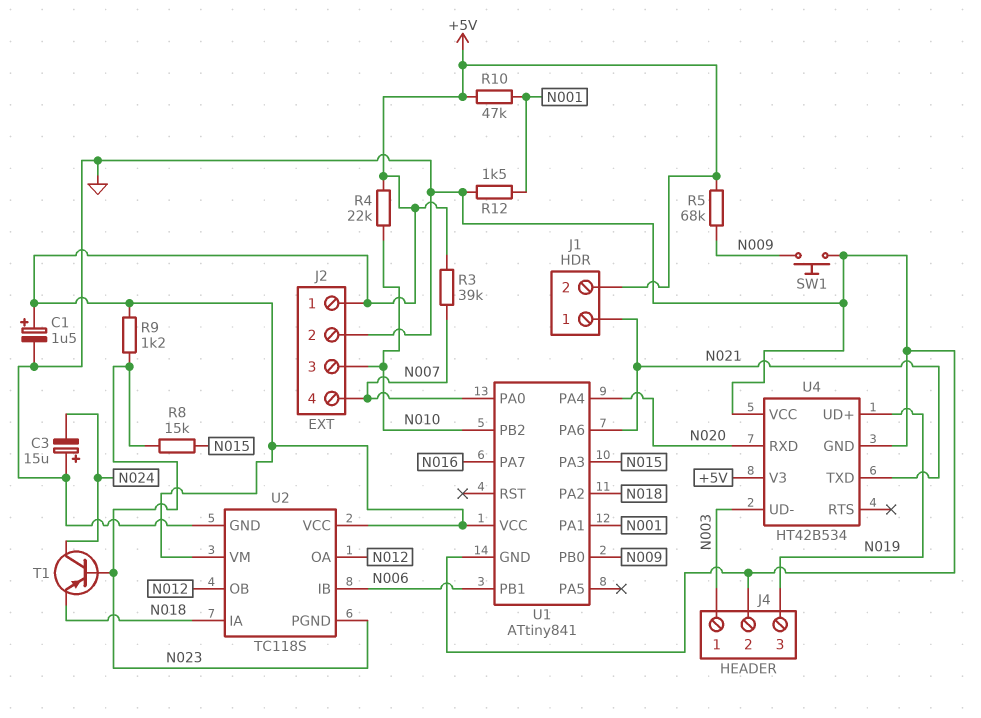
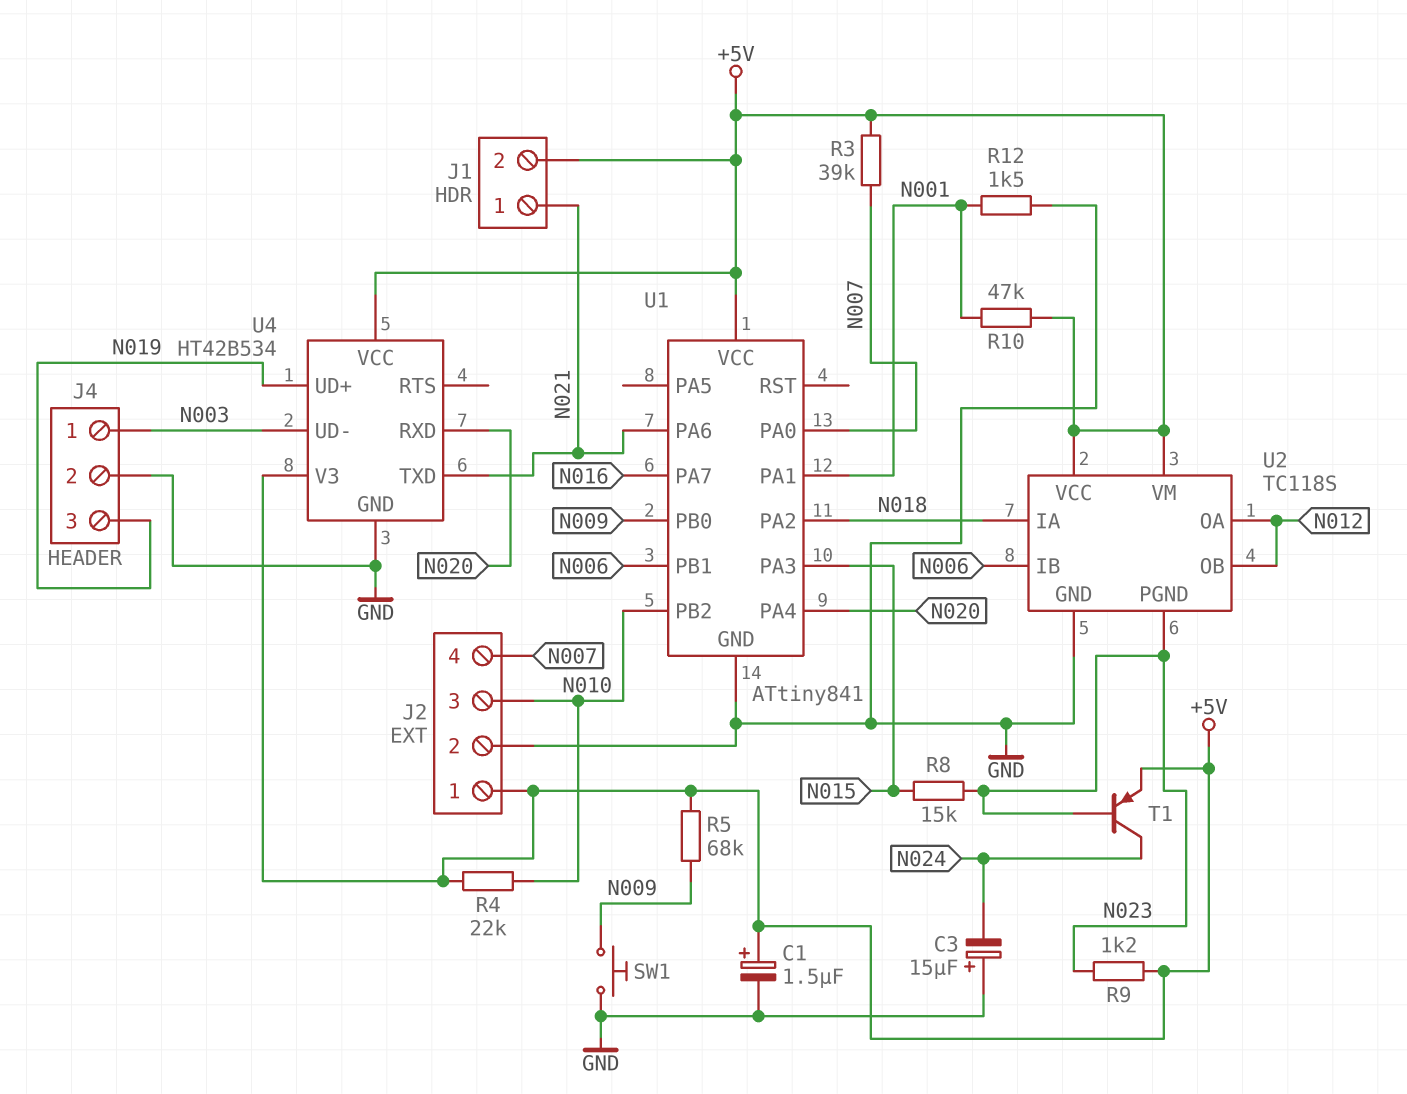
T1: PNP (B N023, C N024, E N018) -> PNP (B N023, C N024, E +5V)
U4 pin VCC: GND -> +5V

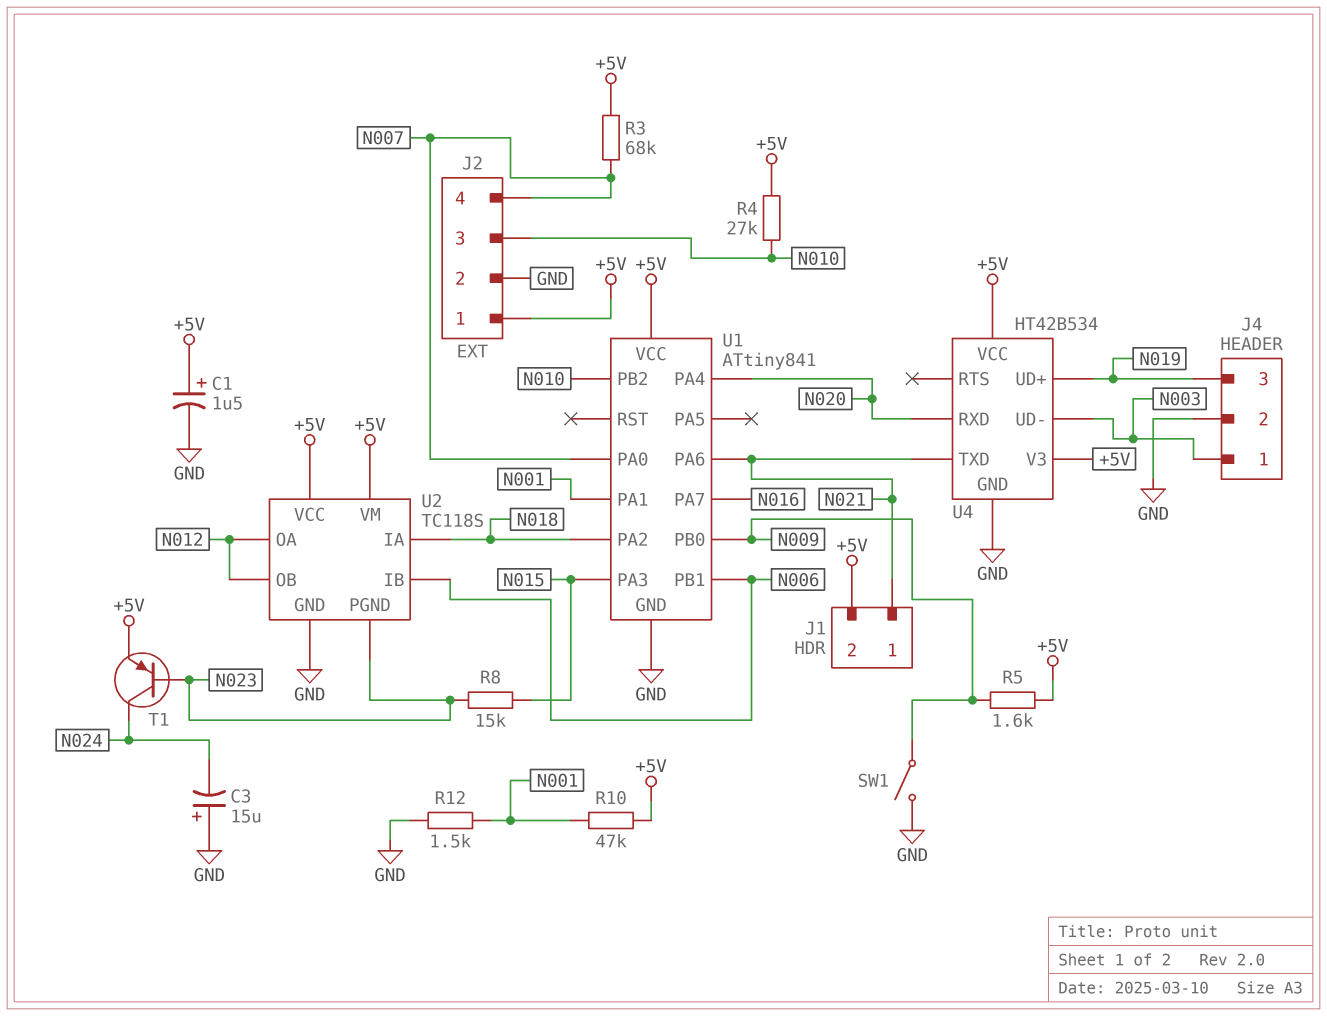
R3: 39k (+5V, N007) -> 68k (+5V, N007)
R4: 22k (+5V, N010) -> 27k (+5V, N010)
R5: 68k (+5V, N009) -> 1.6k (+5V, N009)
R9: 1.2k (+5V, N023) -> none
SW1: button (GND, N009) -> switch (GND, N009)

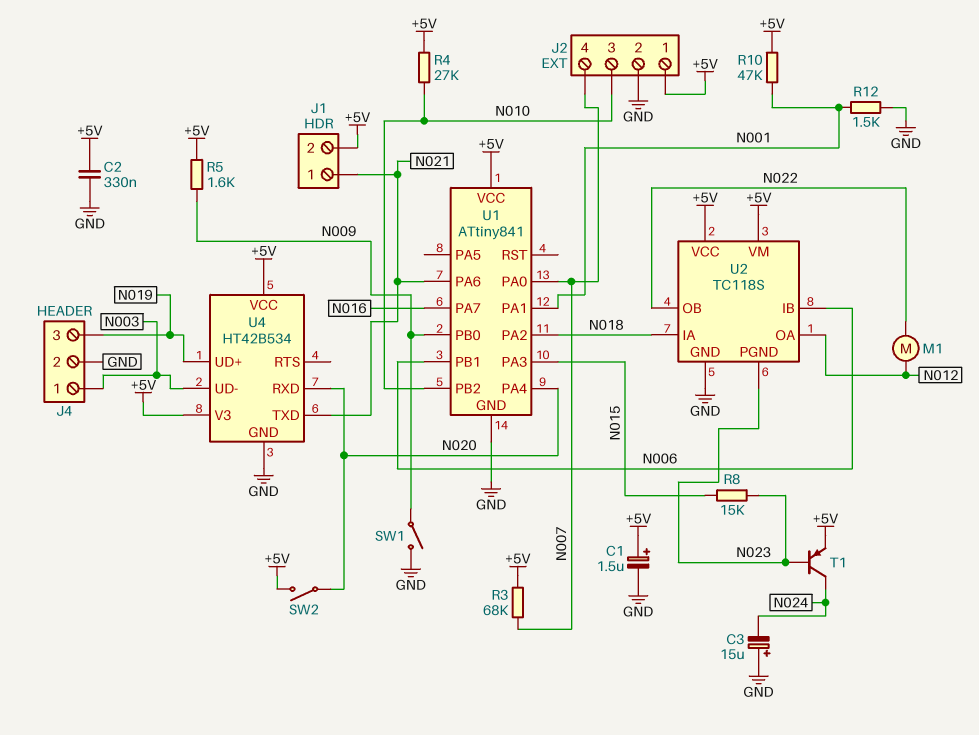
C2: none -> 330nF (+5V, GND)
M1: none -> motor (N012, N022)
SW2: none -> switch (+5V, N020)
U2 pin OB: N012 -> N022

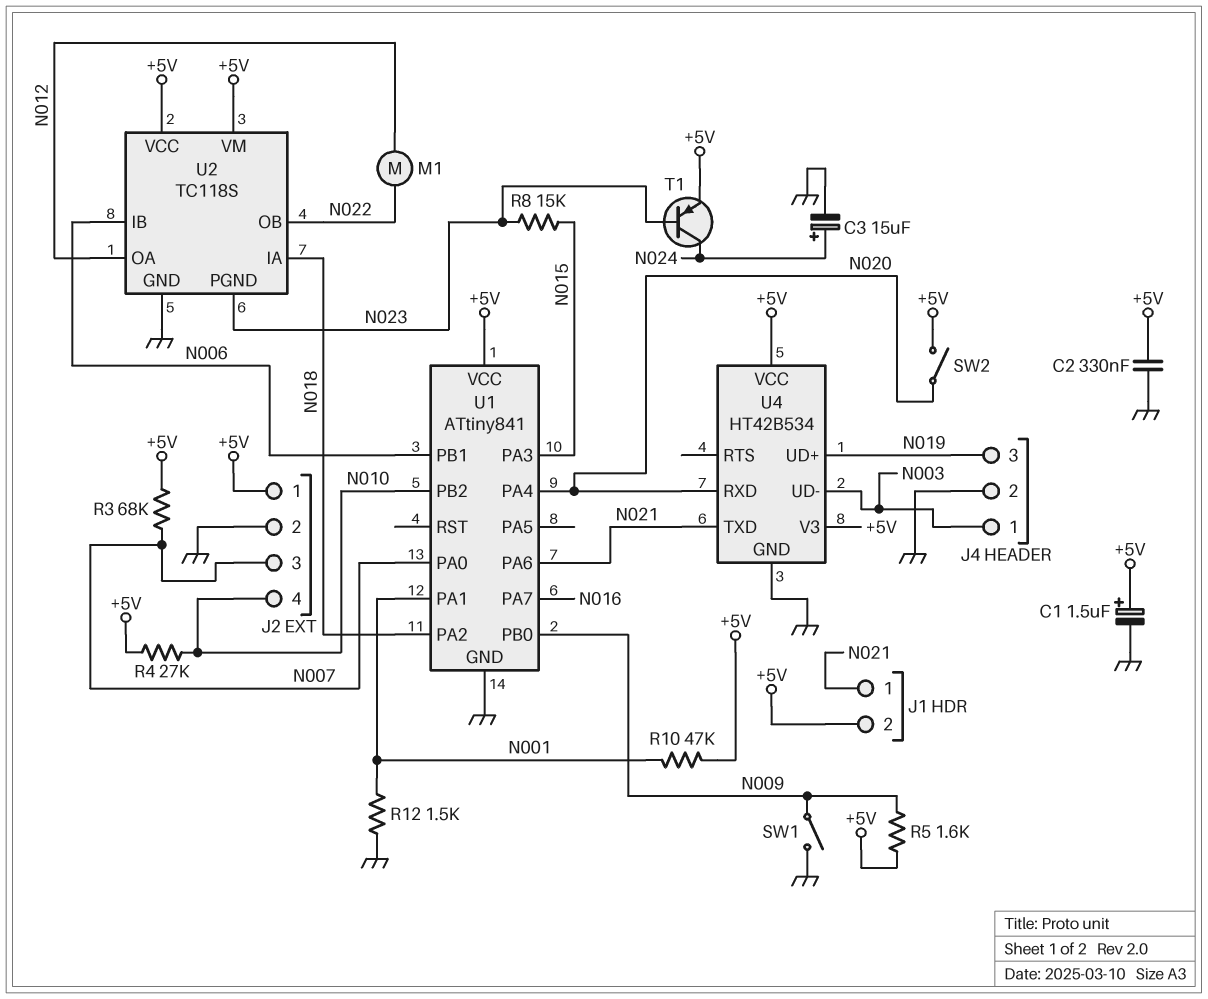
C3: 15uF (plus GND, minus N024) -> 15uF (plus N024, minus GND)
J2 pin 3: N010 -> N007
J2 pin 4: N007 -> N010

